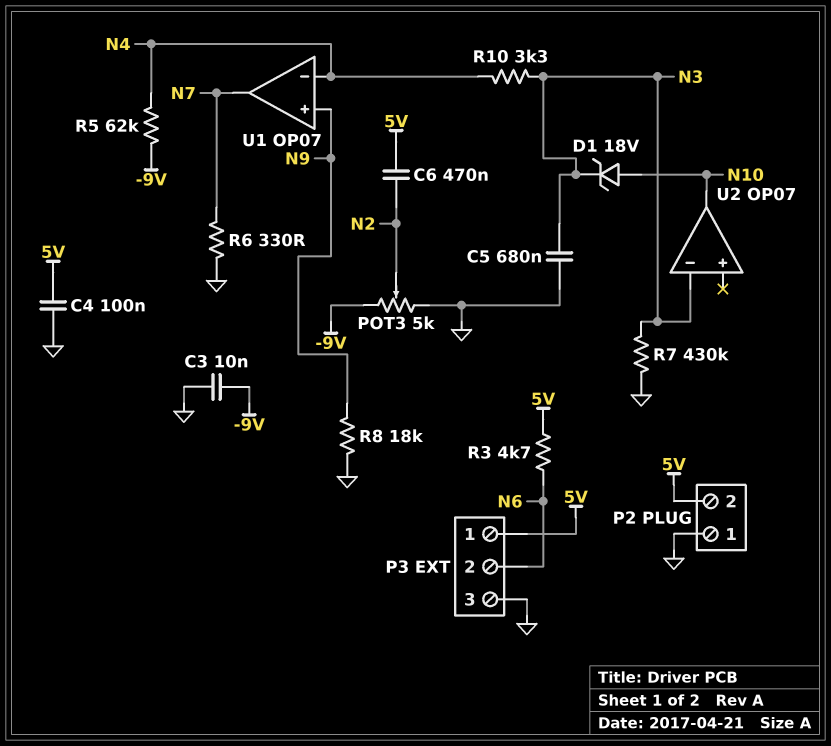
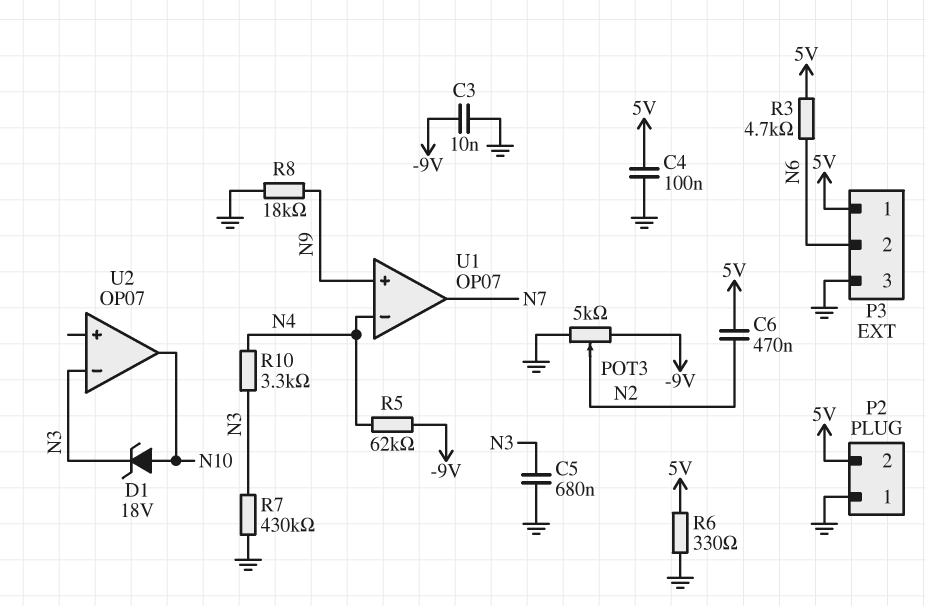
R6: 330 (GND, N7) -> 330 (5V, GND)

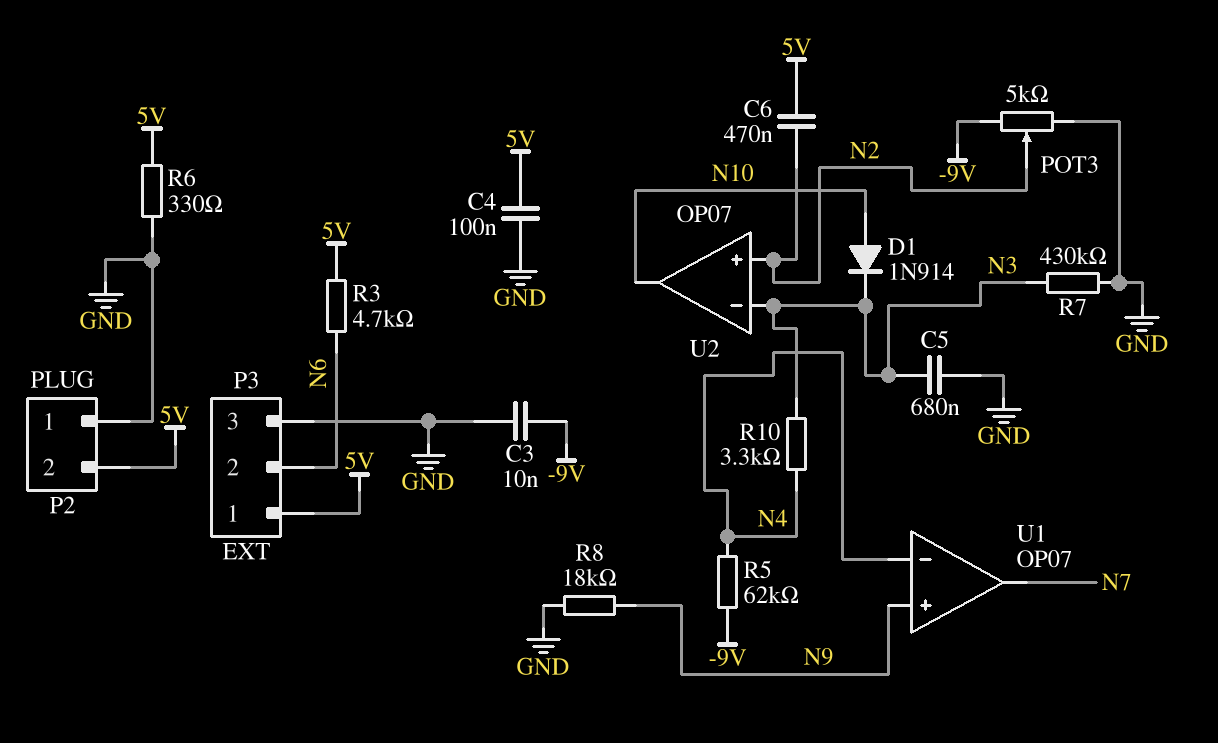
D1: zener 18V (A N10, K N3) -> diode 1N914 (A N10, K N3)
U2 pin in+: none -> N2

